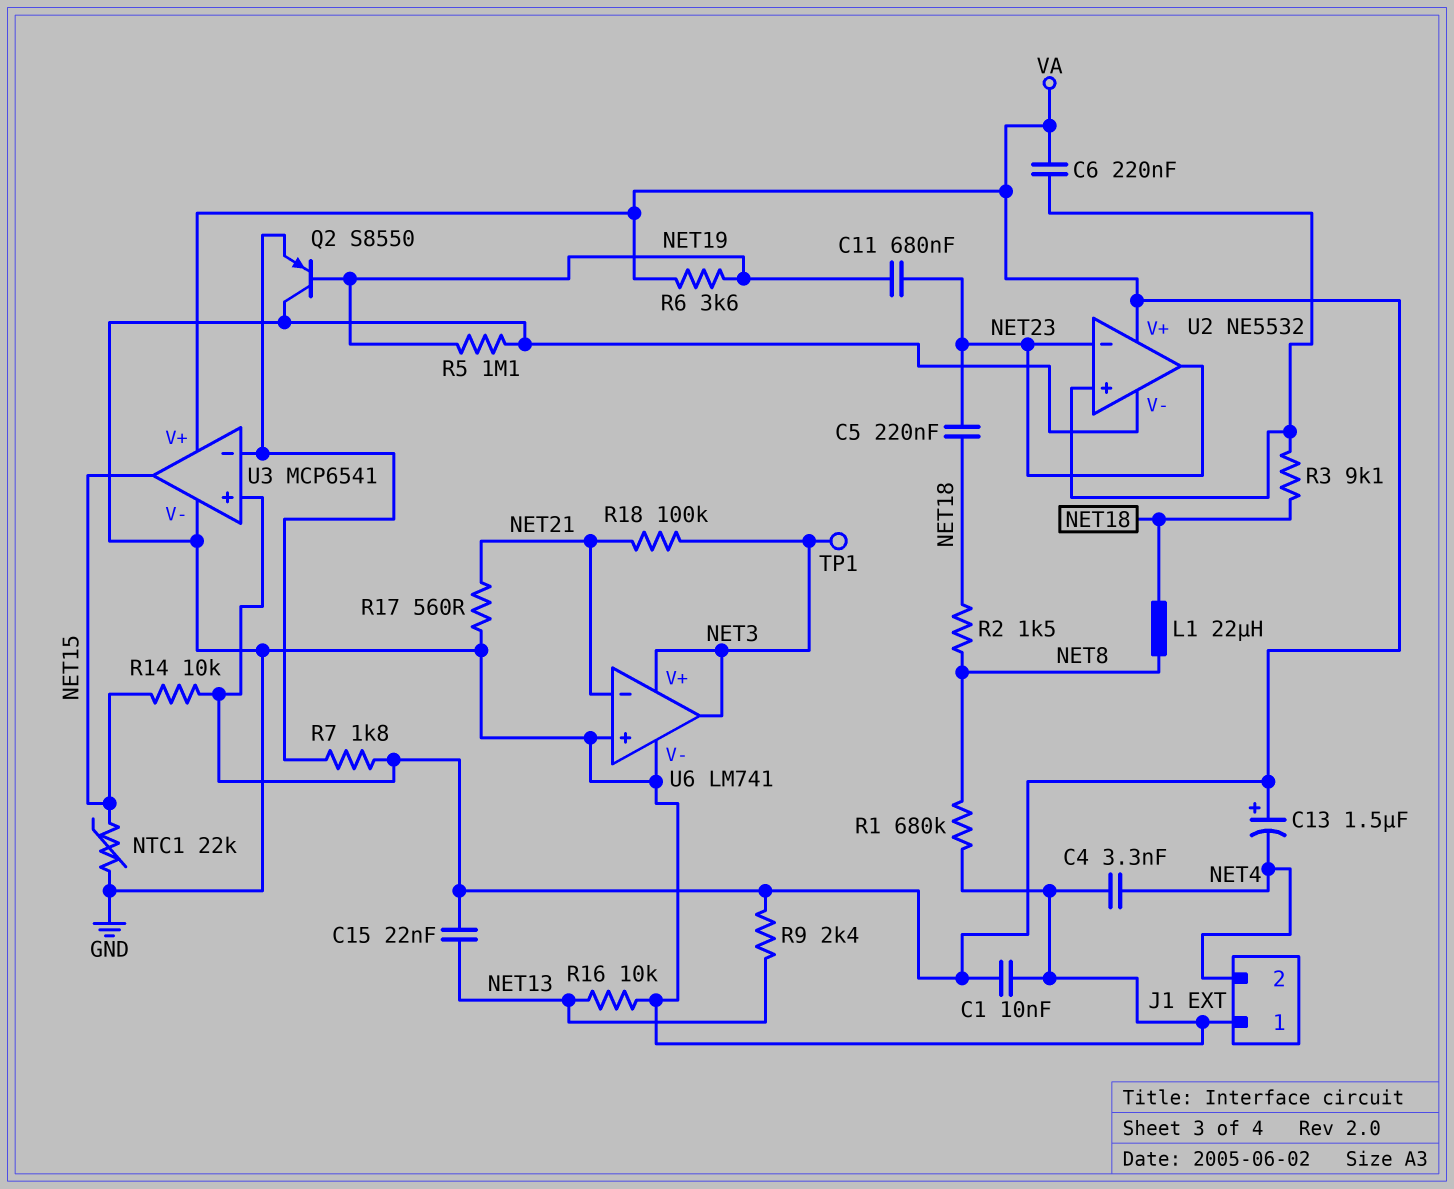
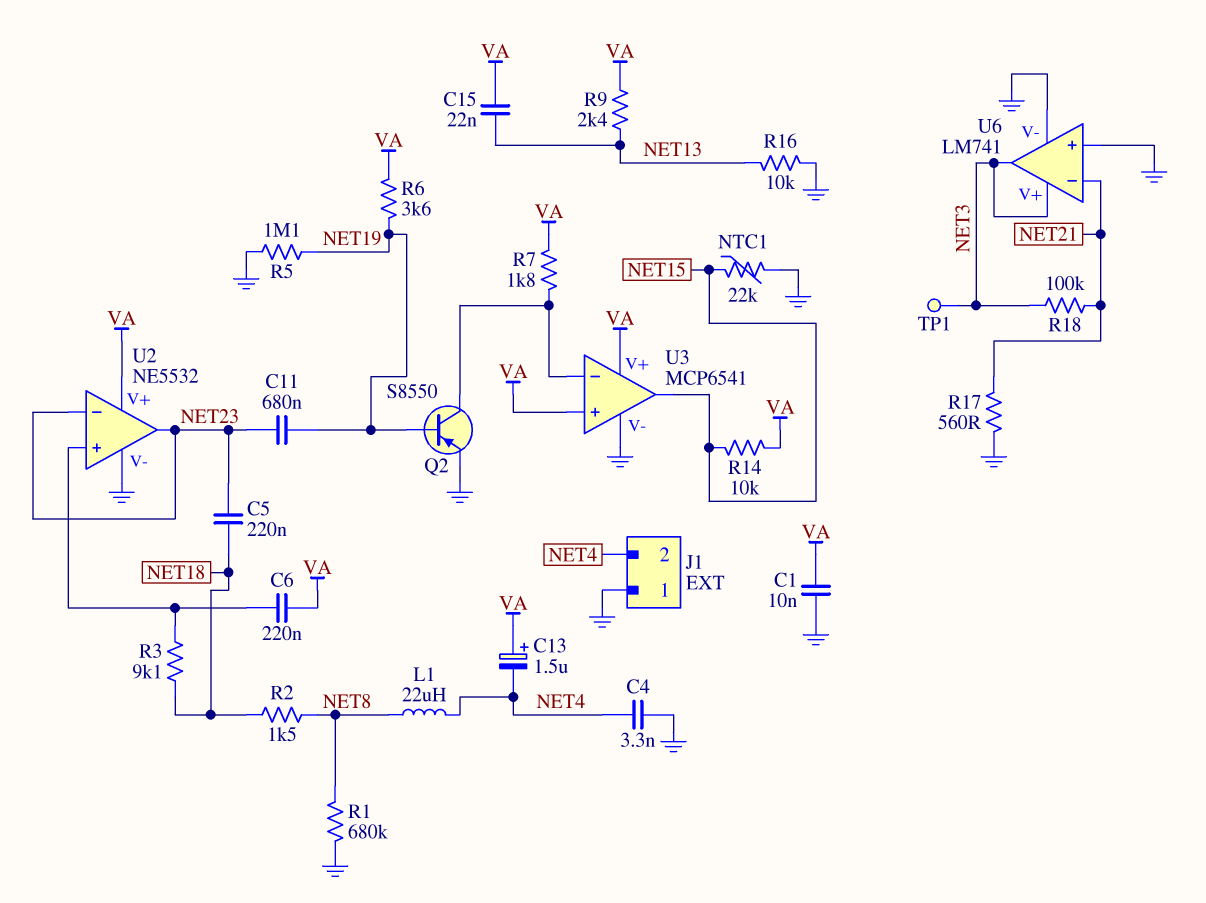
L1: 22uH (NET8, NET18) -> 22uH (NET4, NET8)
Q2: PNP S8550 (B NET19, C GND, E U3/in-) -> PNP S8550 (B NET19, C U3/in-, E GND)

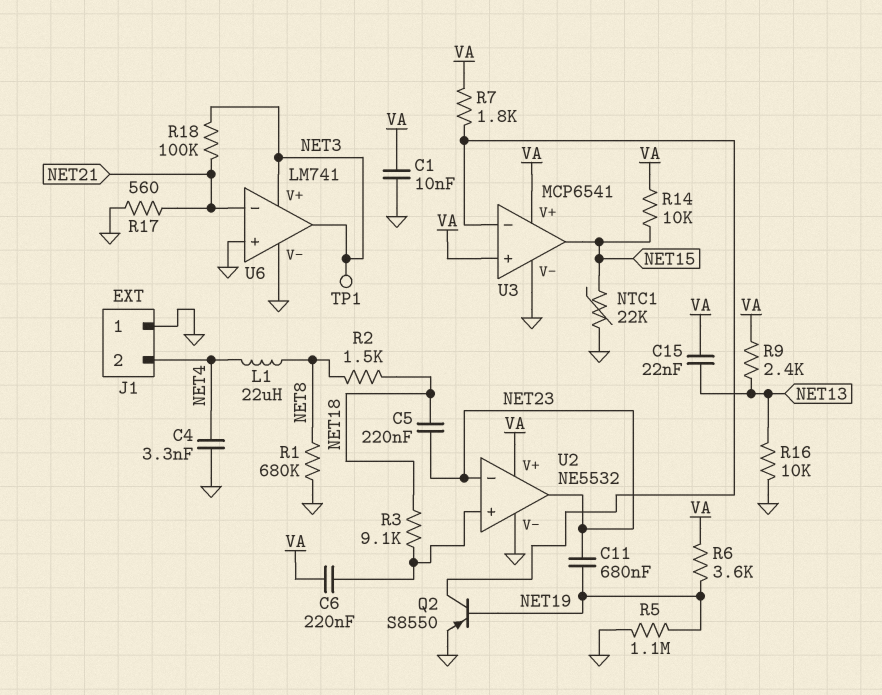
C13: 1.5uF (plus VA, minus NET4) -> none

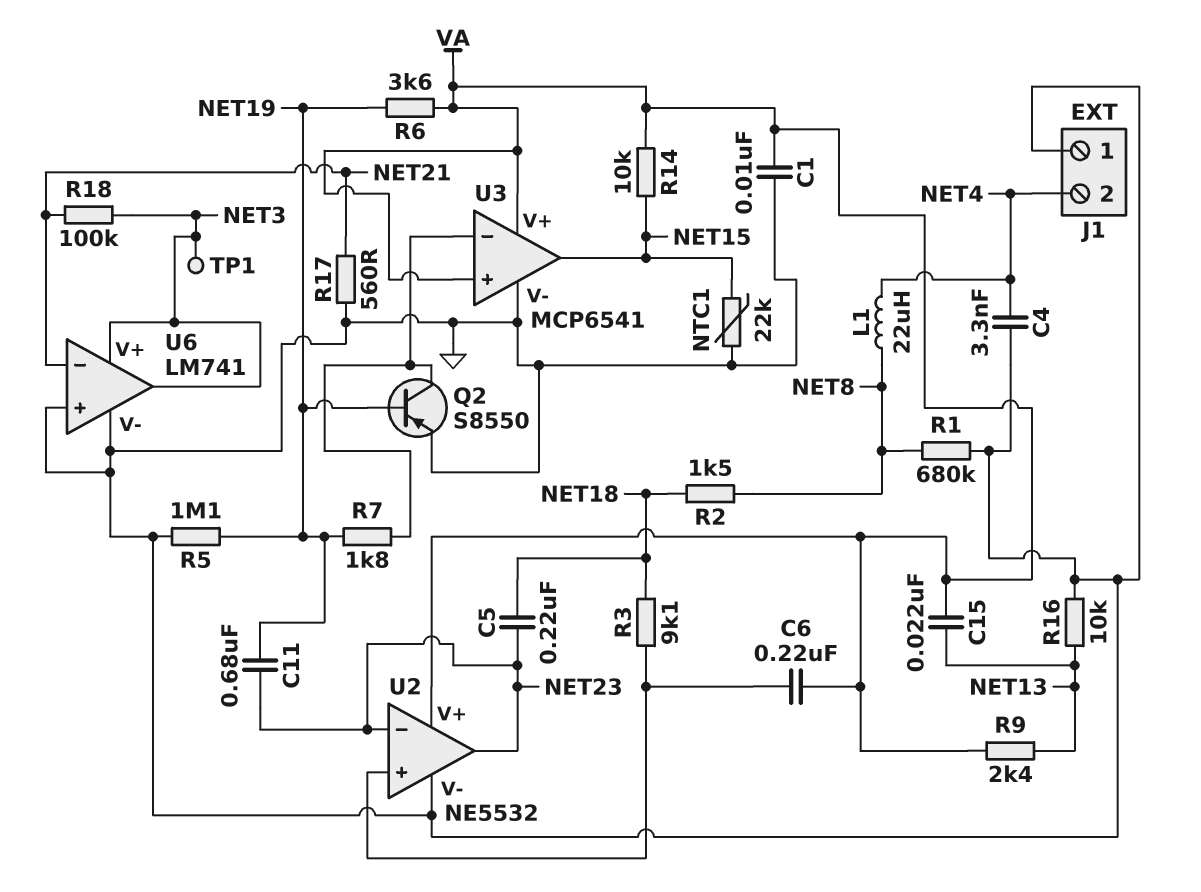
R7: 1.8k (U3/in-, VA) -> 1.8k (NET19, U3/in-)

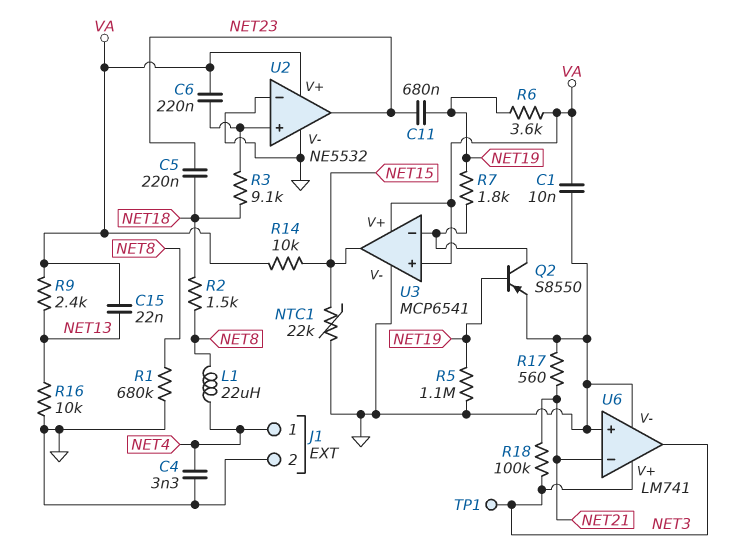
J1 pin 1: GND -> NET4
J1 pin 2: NET4 -> GND
U2 pin in-: NET23 -> GND

